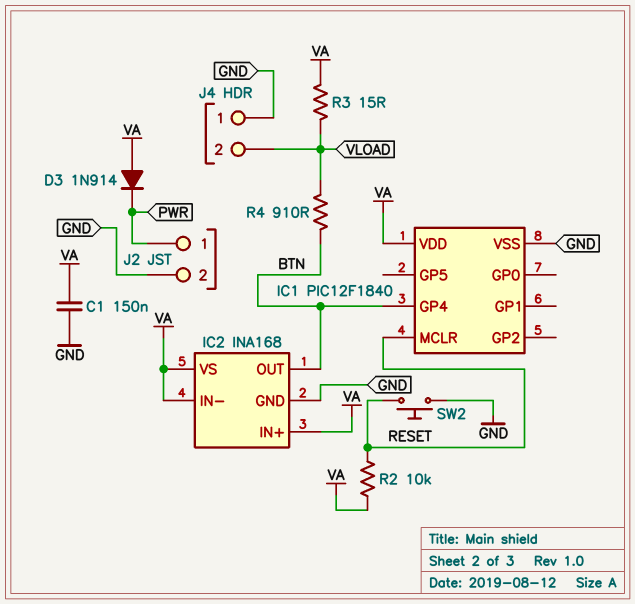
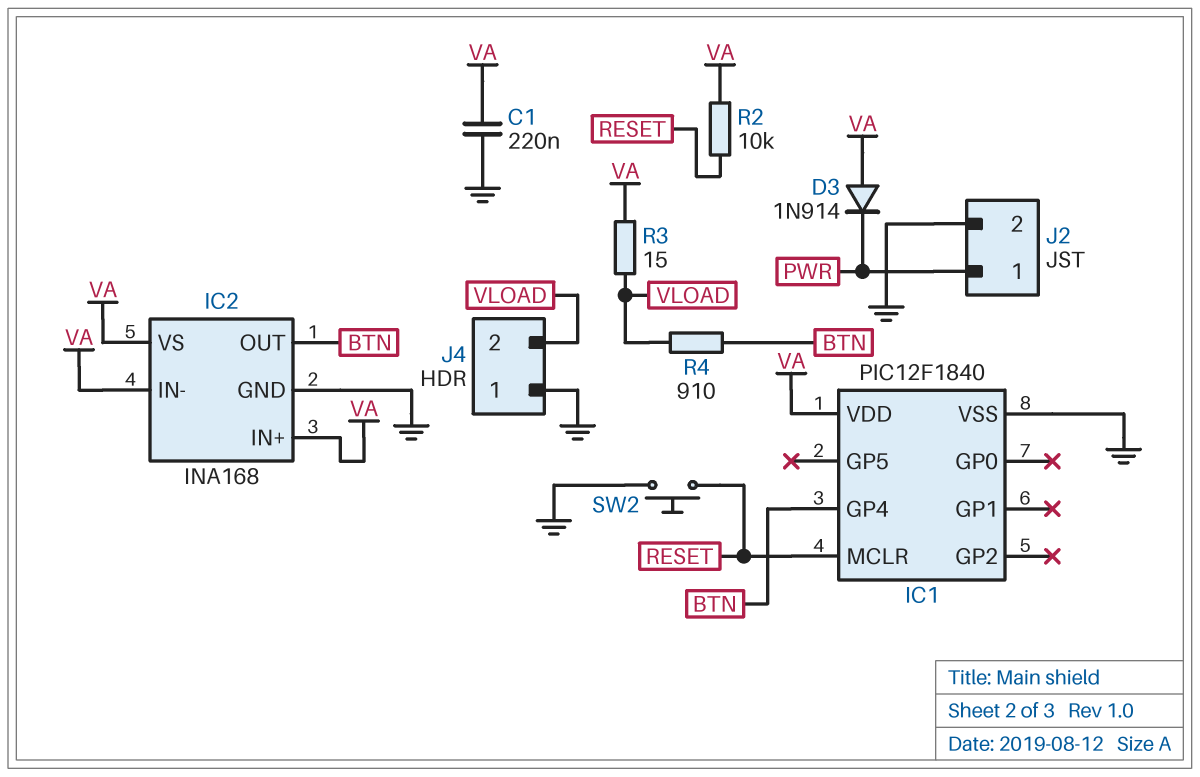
C1: 150nF (GND, VA) -> 220nF (GND, VA)

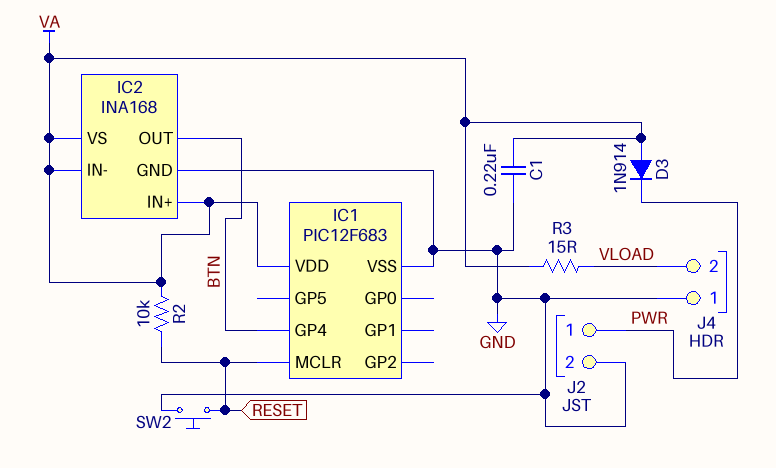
IC1: PIC12F1840 -> PIC12F683
R4: 910 (BTN, VLOAD) -> none

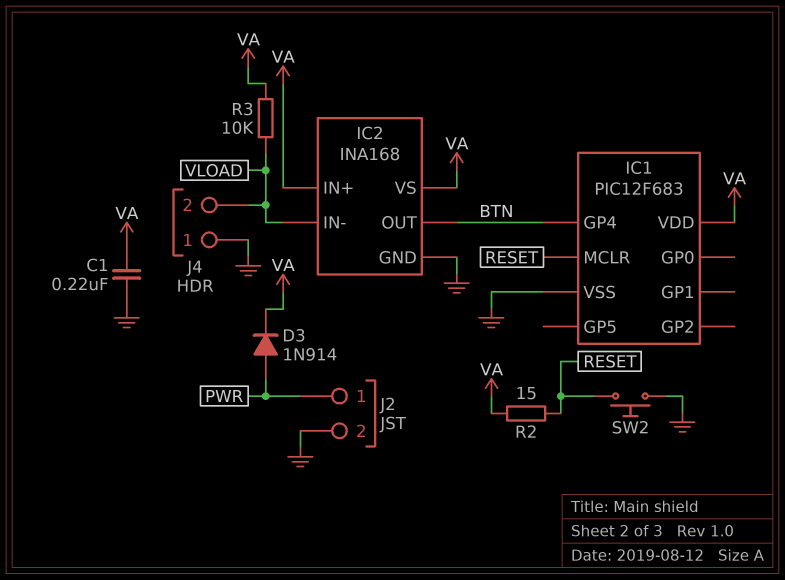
D3: diode 1N914 (A VA, K PWR) -> diode 1N914 (A PWR, K VA)
IC2 pin IN-: VA -> VLOAD
R2: 10k (RESET, VA) -> 15 (RESET, VA)
R3: 15 (VA, VLOAD) -> 10k (VA, VLOAD)

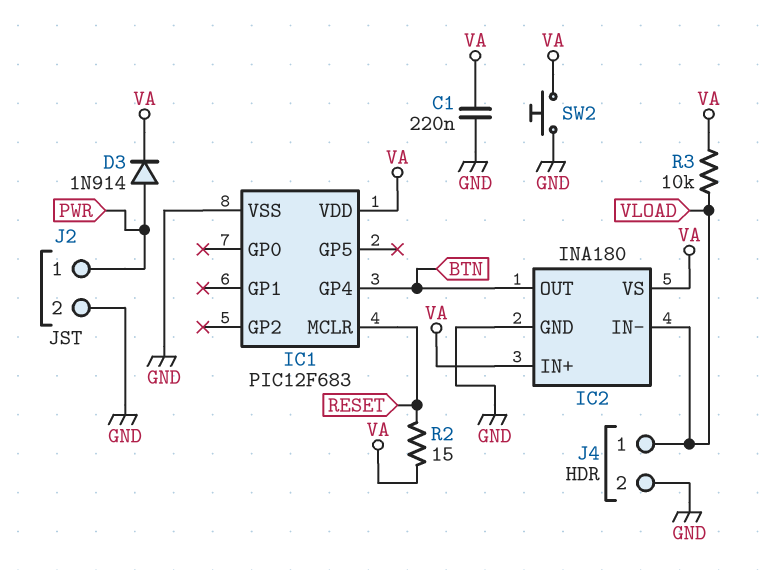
IC2: INA168 -> INA180
J4 pin 1: GND -> VLOAD
J4 pin 2: VLOAD -> GND
SW2: button (GND, RESET) -> button (GND, VA)

